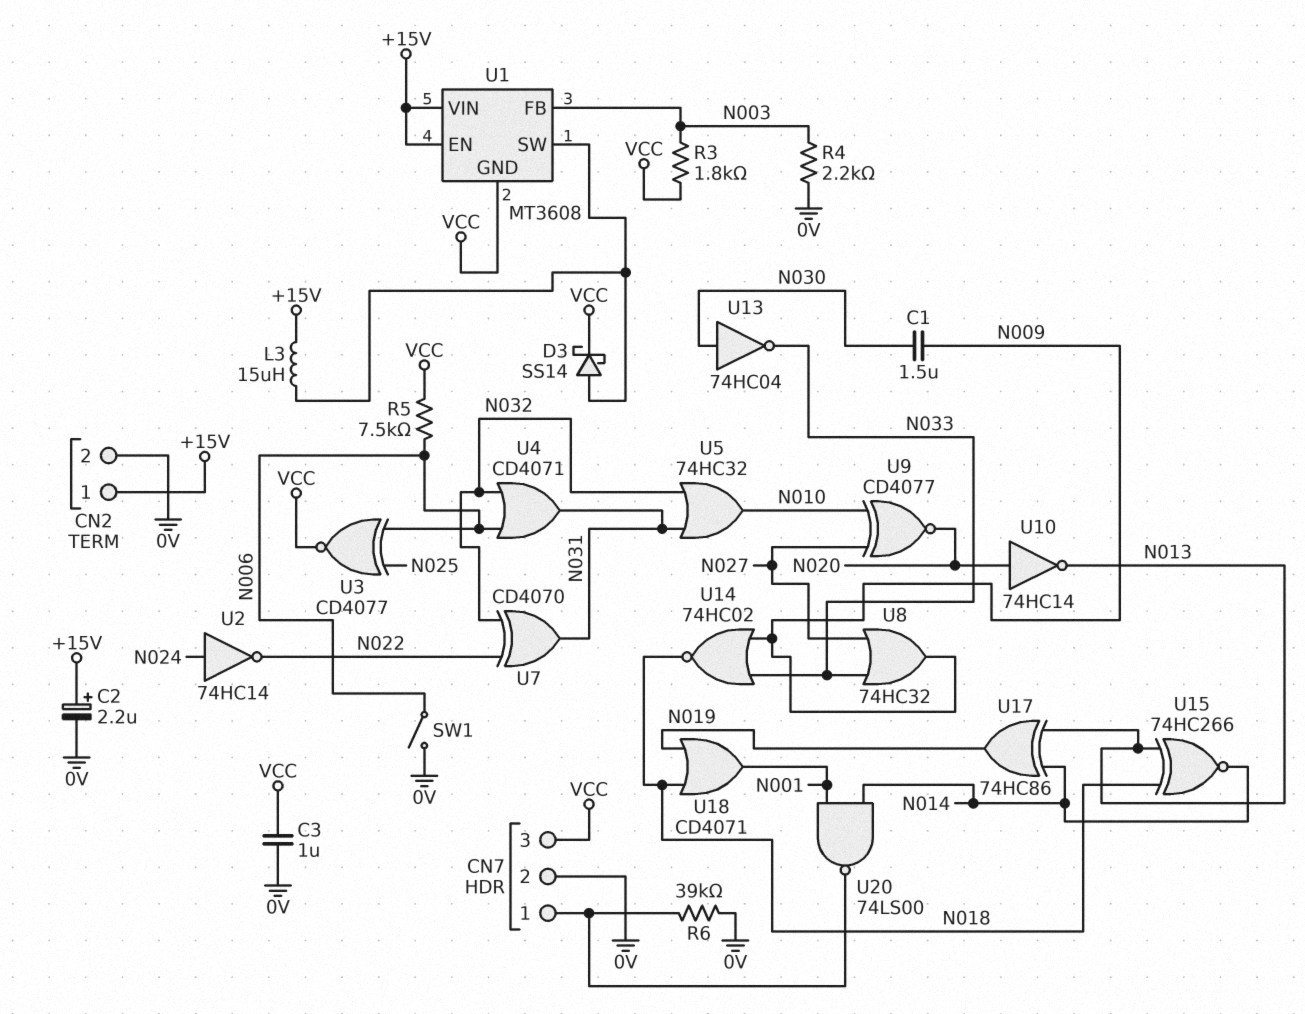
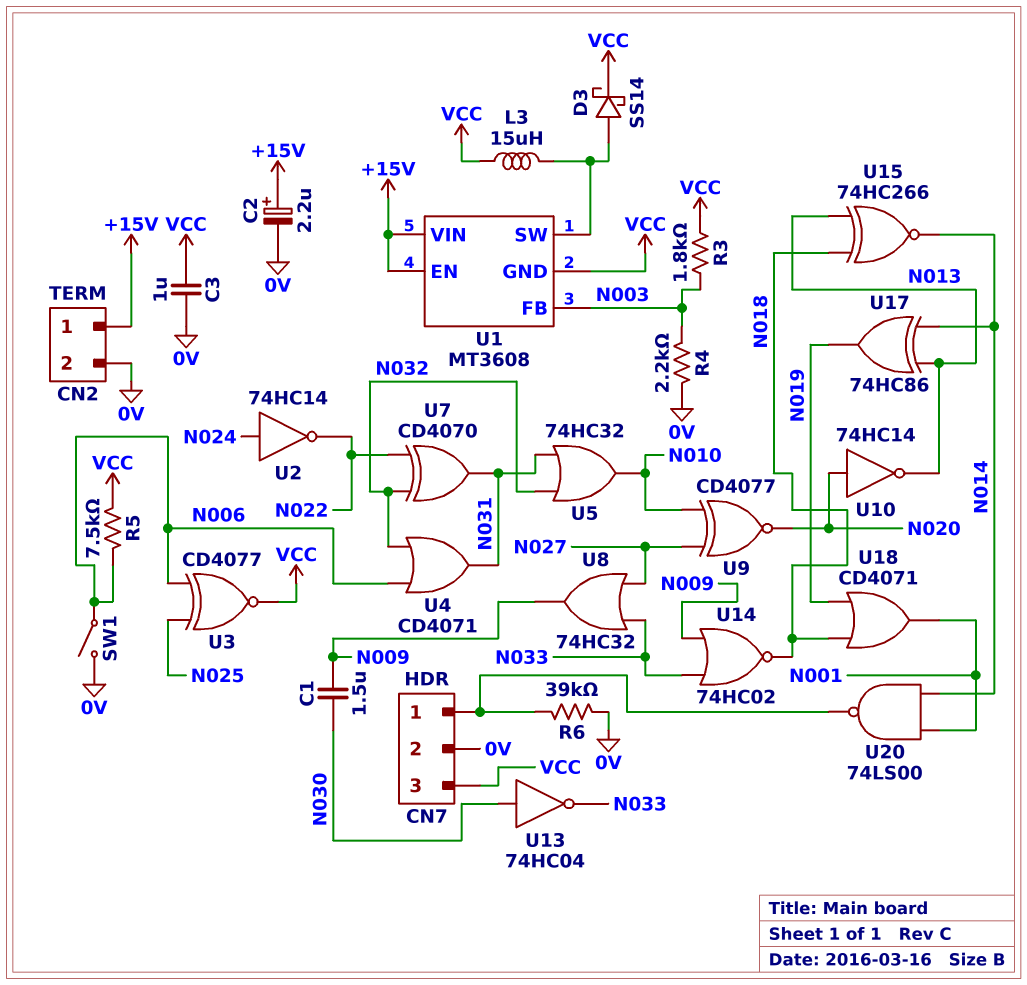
L3: 15uH (+15V, U1/SW) -> 15uH (U1/SW, VCC)

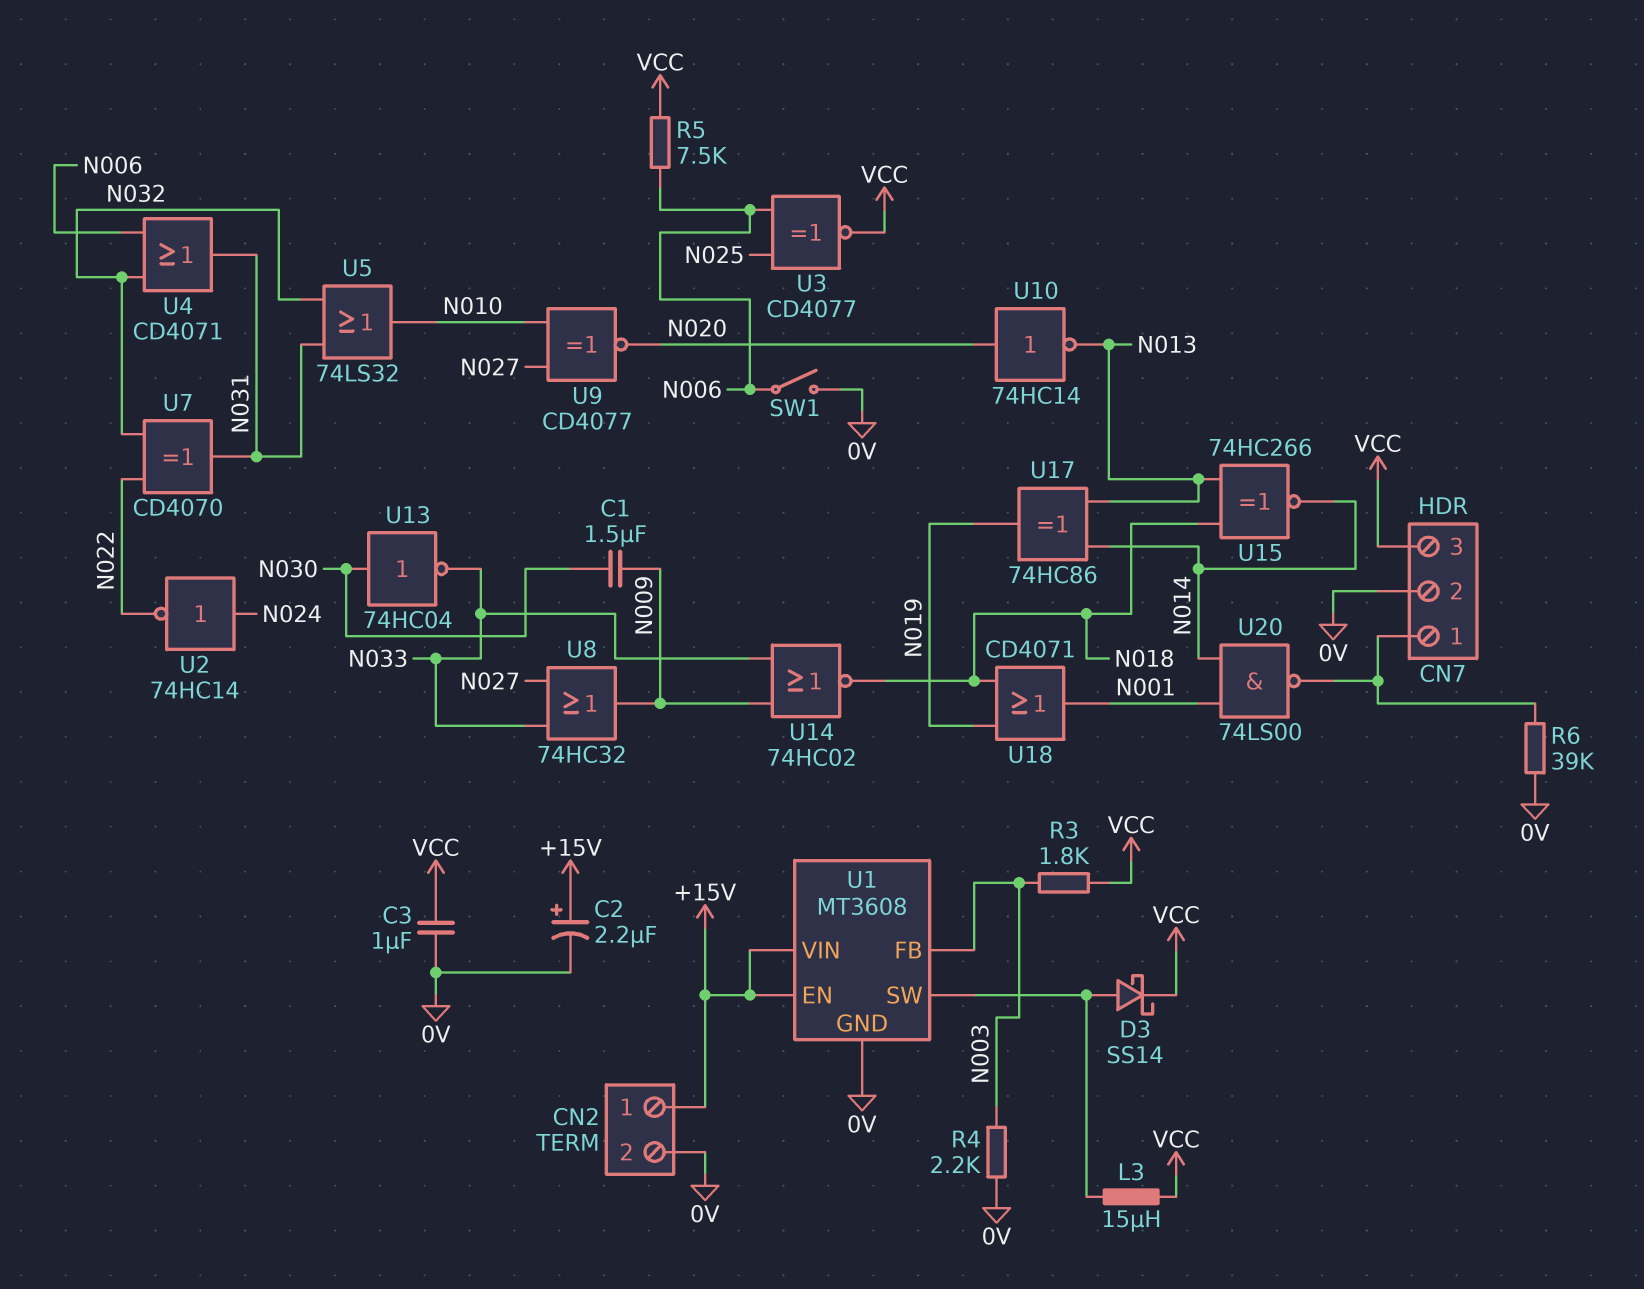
U1 pin GND: VCC -> 0V
U5: OR 74HC32 (in N031, in N032, out N010) -> OR 74LS32 (in N031, in N032, out N010)

